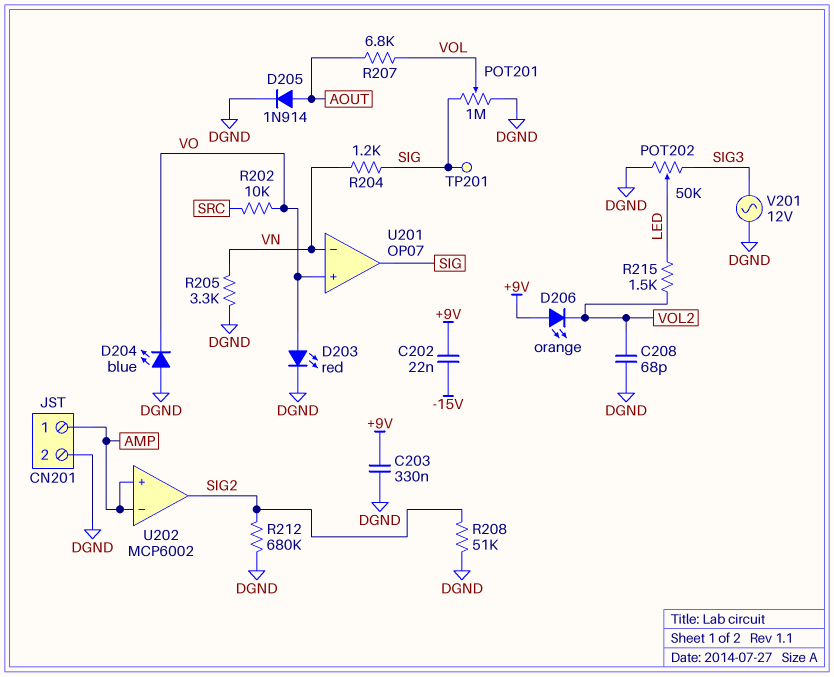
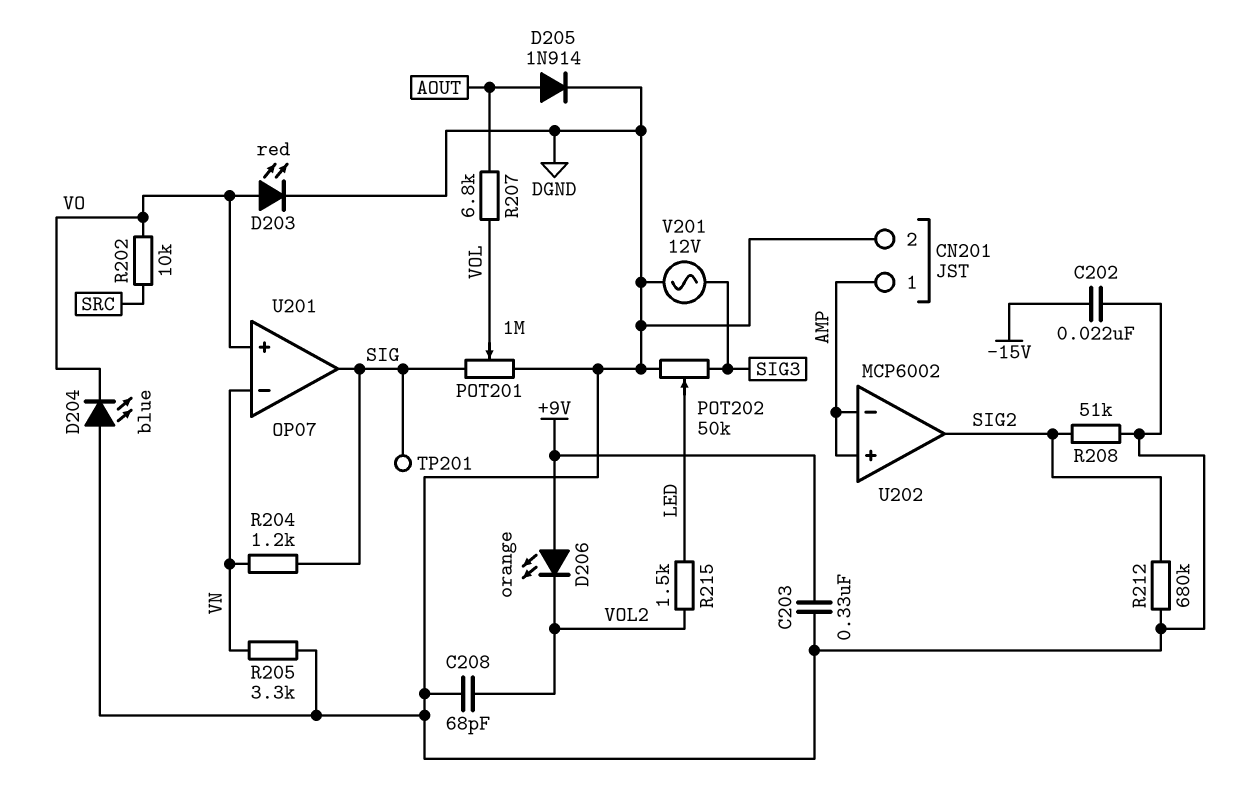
C202: 22nF (+9V, -15V) -> 22nF (-15V, DGND)

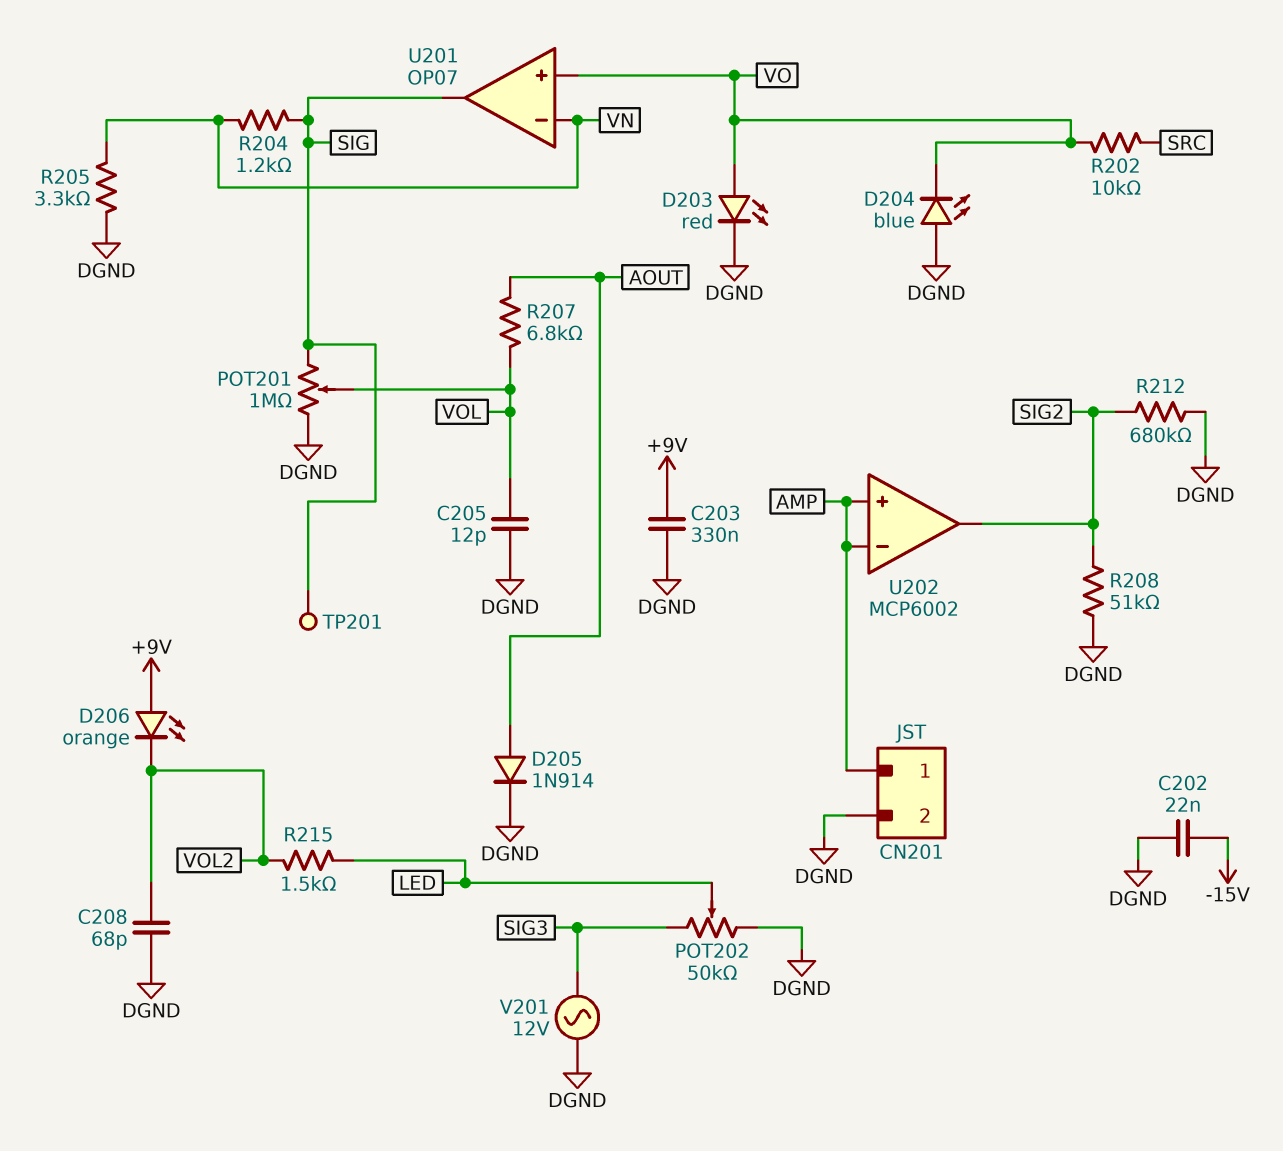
C205: none -> 12pF (DGND, VOL)

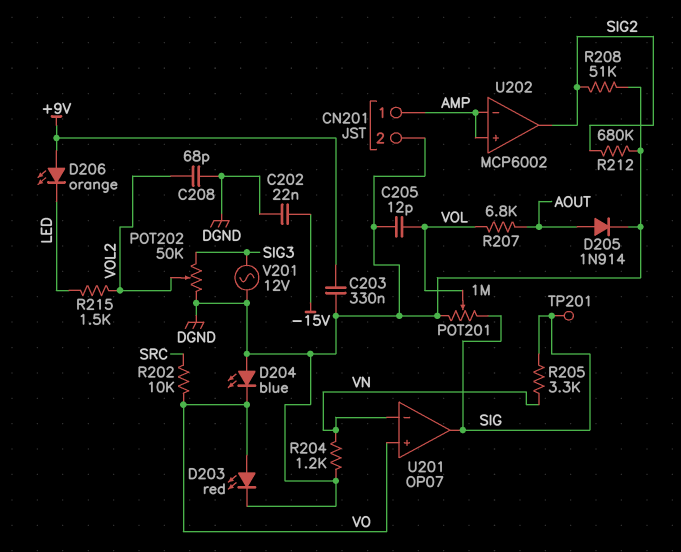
D206: LED orange (A +9V, K VOL2) -> LED orange (A +9V, K LED)
POT202: 50k (DGND, SIG3, wiper LED) -> 50k (DGND, SIG3, wiper VOL2)
R204: 1.2k (SIG, VN) -> 1.2k (DGND, VN)
R205: 3.3k (DGND, VN) -> 3.3k (SIG, VN)

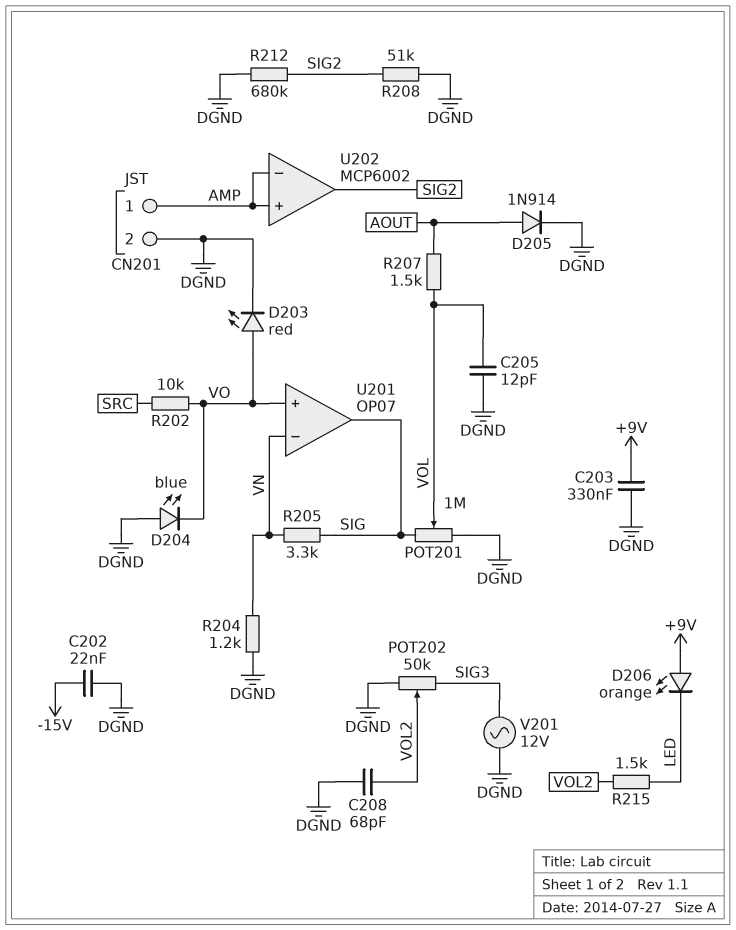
R207: 6.8k (AOUT, VOL) -> 1.5k (AOUT, VOL)
TP201: test point (SIG) -> none

